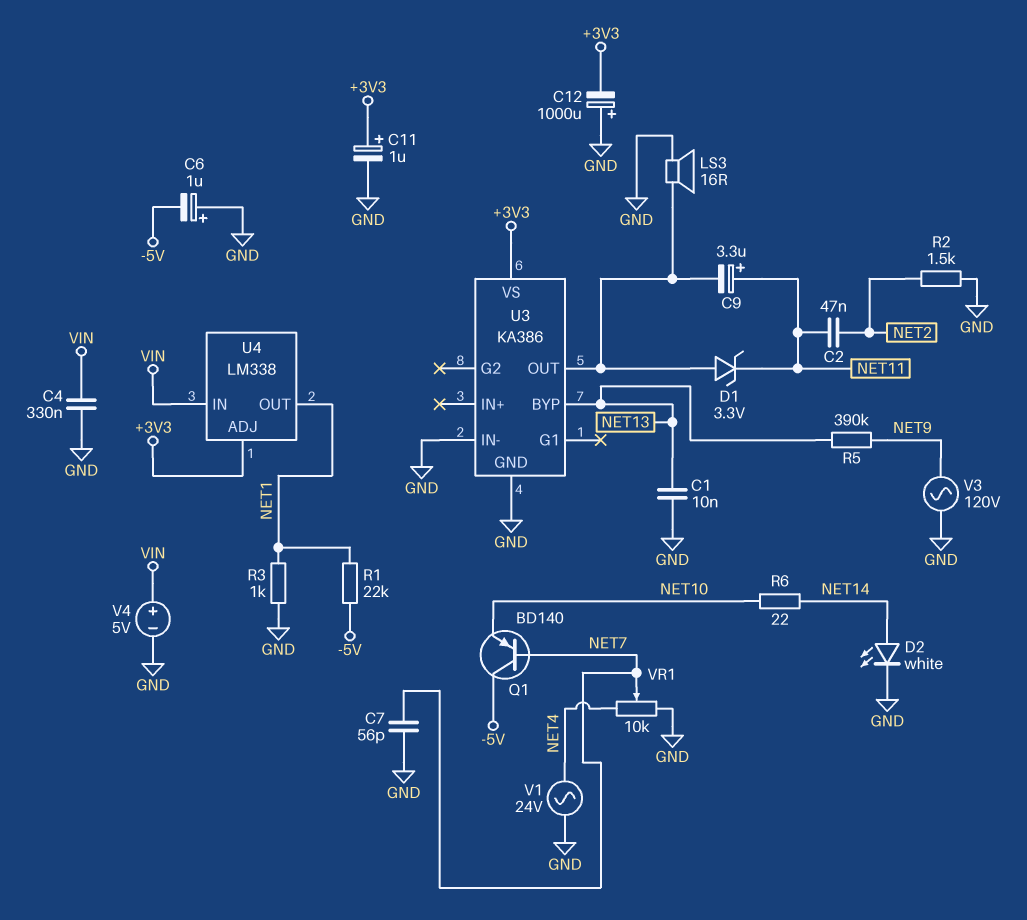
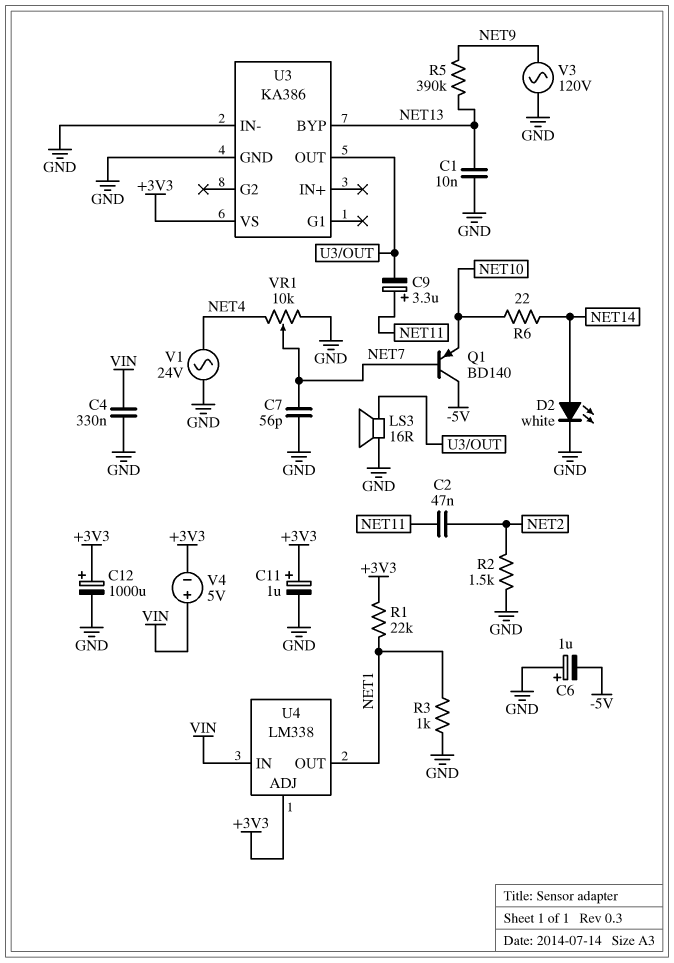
C12: 1000uF (plus GND, minus +3V3) -> 1000uF (plus +3V3, minus GND)
D1: zener 3.3V (A U3/OUT, K NET11) -> none
R1: 22k (-5V, NET1) -> 22k (+3V3, NET1)
V4: 5V (plus VIN, minus GND) -> 5V (plus VIN, minus +3V3)

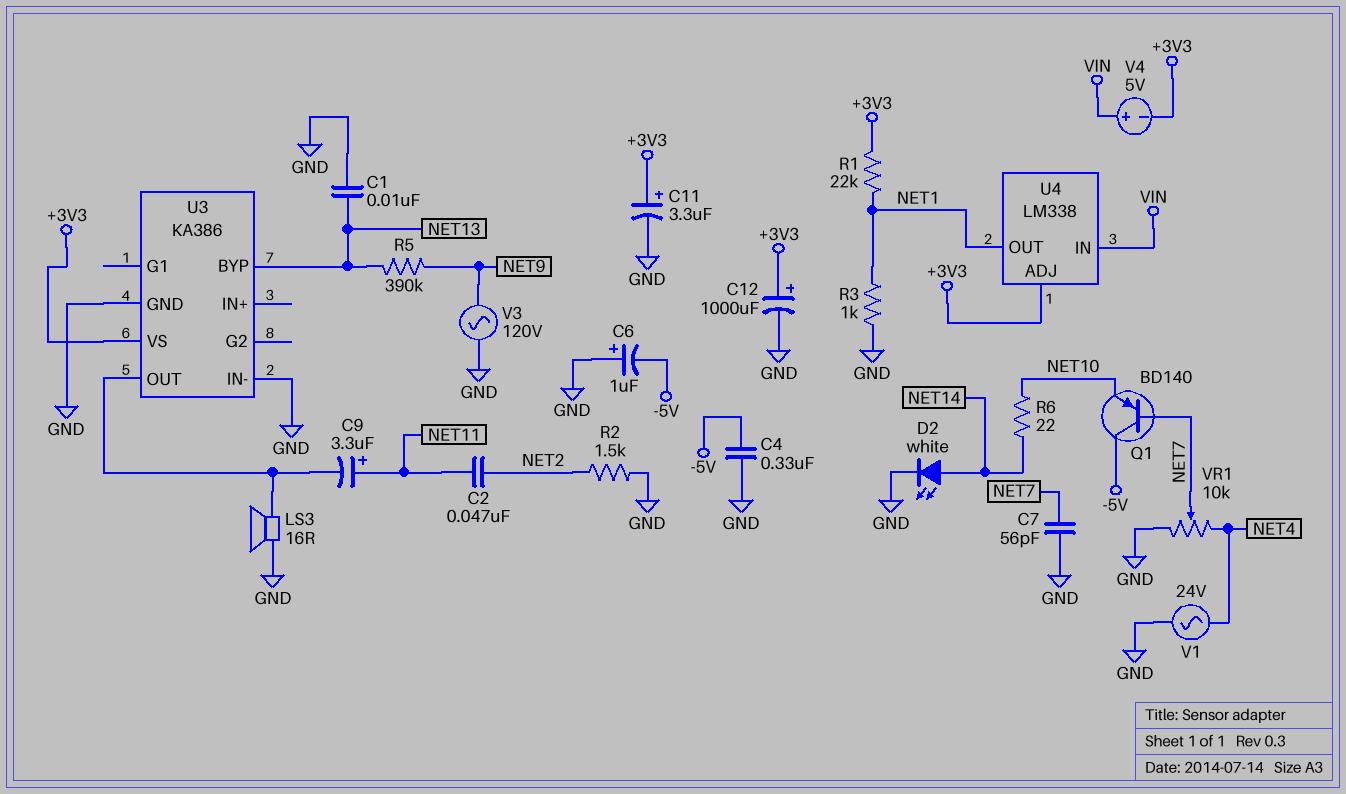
C4: 330nF (GND, VIN) -> 330nF (-5V, GND)
C11: 1uF (plus +3V3, minus GND) -> 3.3uF (plus +3V3, minus GND)

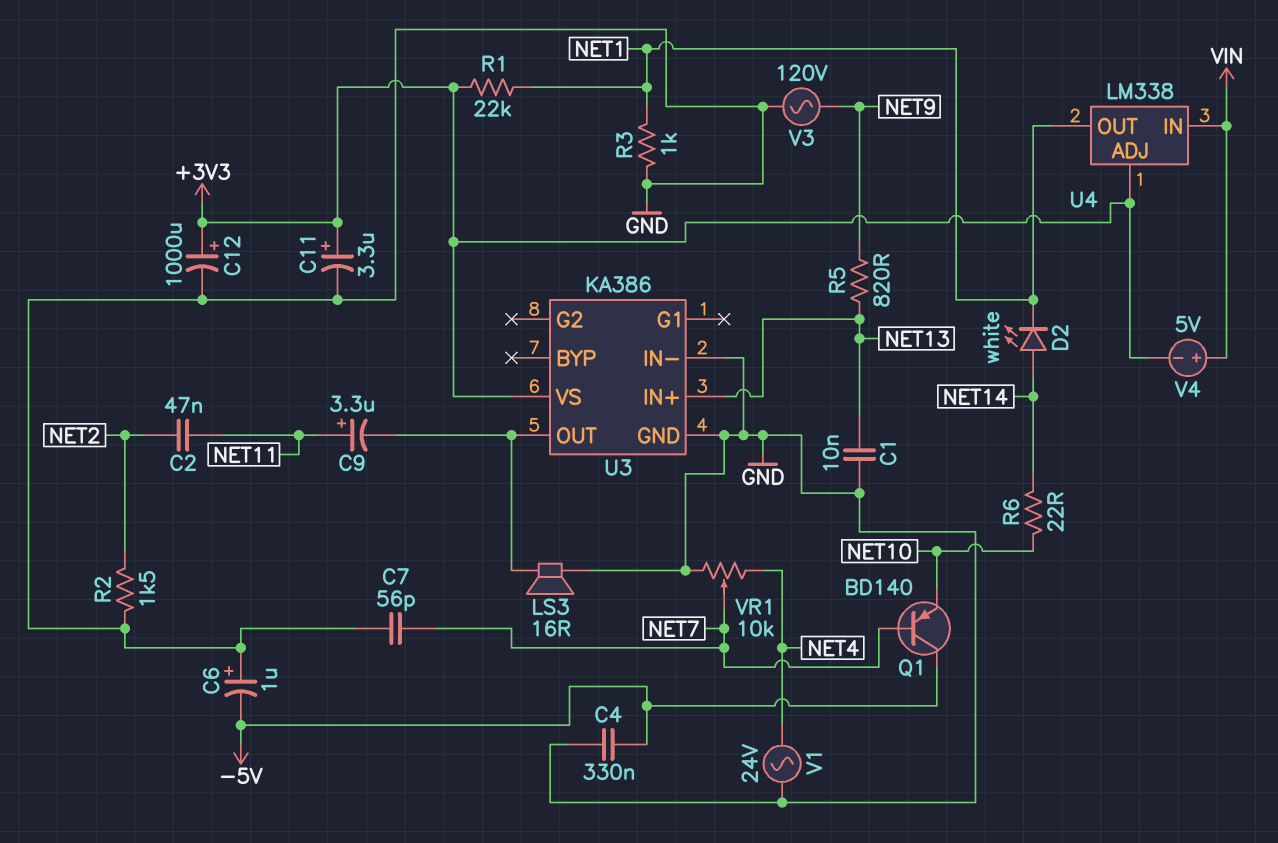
D2: LED white (A NET14, K GND) -> LED white (A NET14, K NET1)
R5: 390k (NET9, NET13) -> 820 (NET9, NET13)
U3 pin BYP: NET13 -> none
U3 pin IN+: none -> NET13

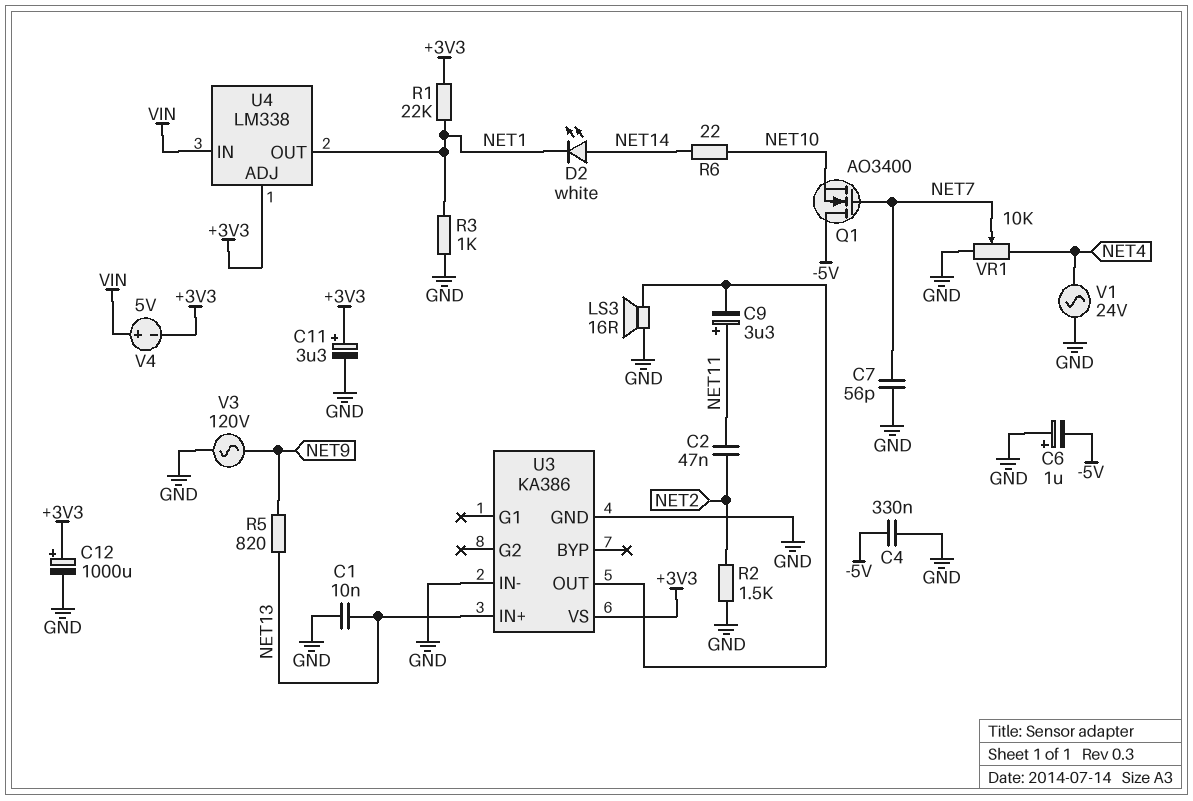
Q1: PNP BD140 (B NET7, C -5V, E NET10) -> NMOS AO3400 (G NET7, D -5V, S NET10)

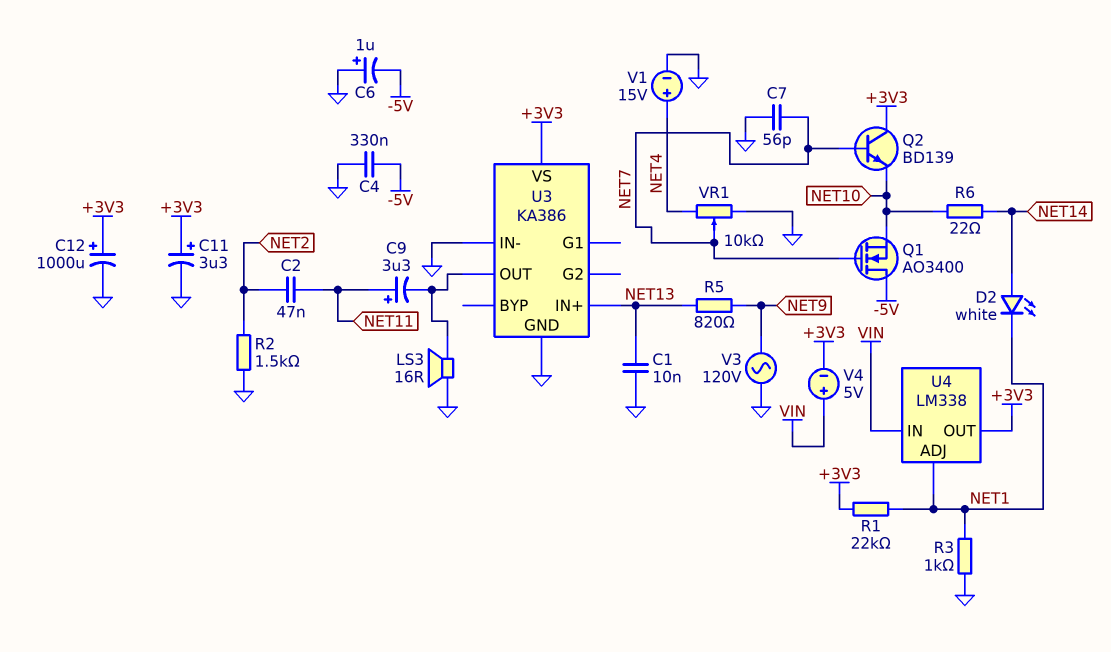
Q2: none -> NPN BD139 (B NET7, C +3V3, E NET10)
U4 pin ADJ: +3V3 -> NET1
U4 pin OUT: NET1 -> +3V3
V1: AC 24V (GND, NET4) -> 15V (plus NET4, minus GND)

